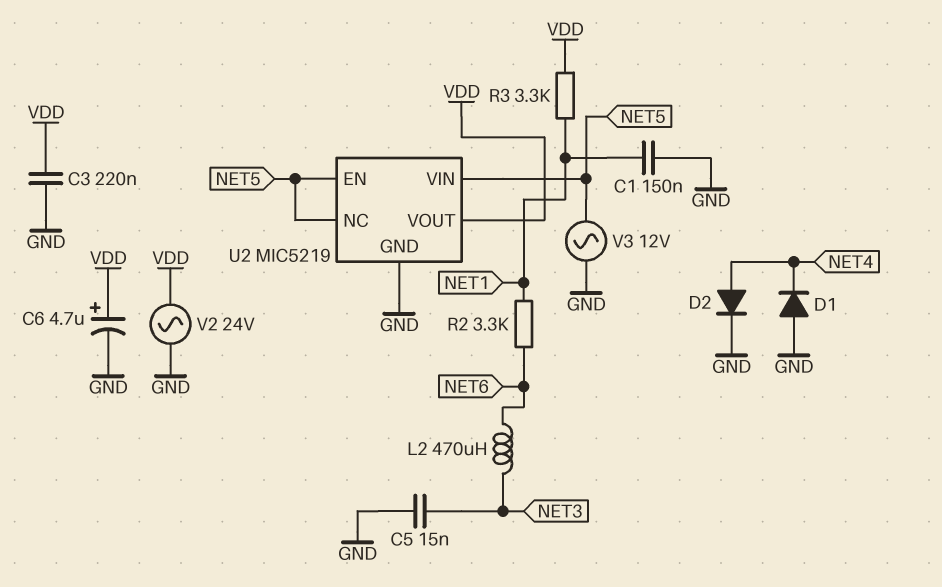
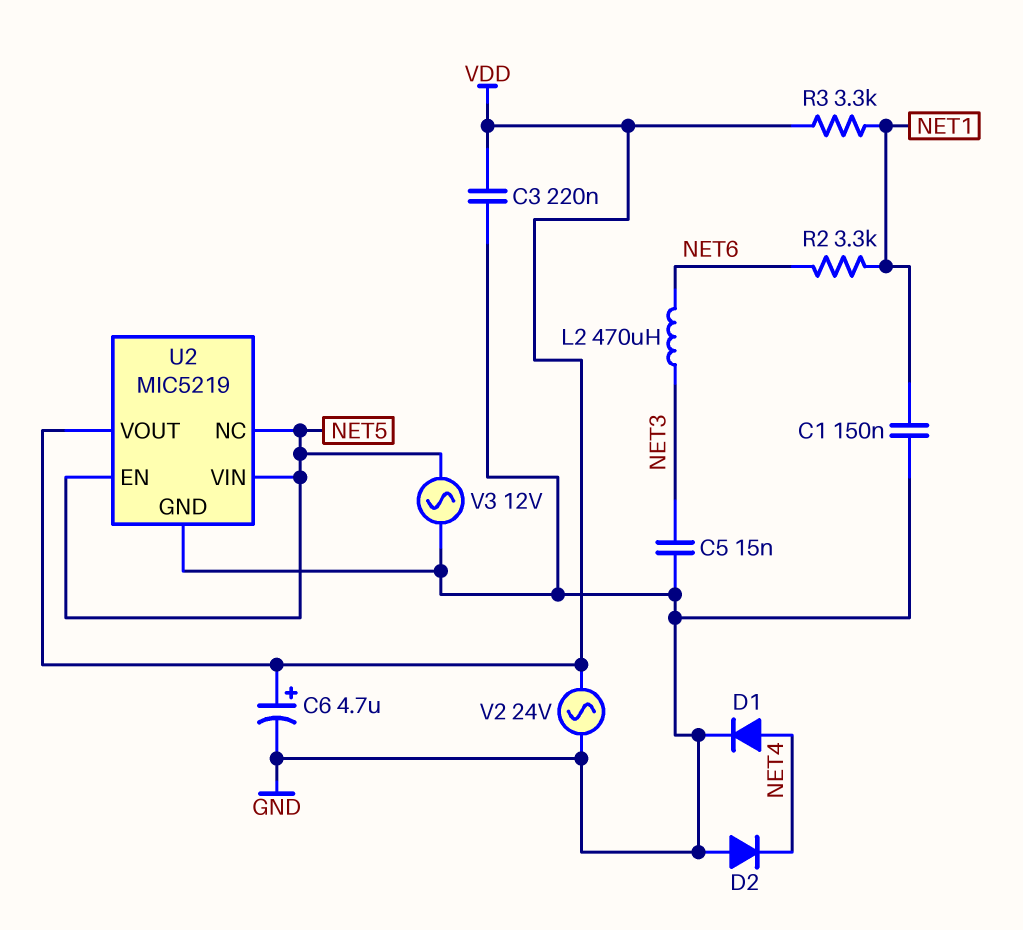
D1: diode (A GND, K NET4) -> diode (A NET4, K GND)
D2: diode (A NET4, K GND) -> diode (A GND, K NET4)

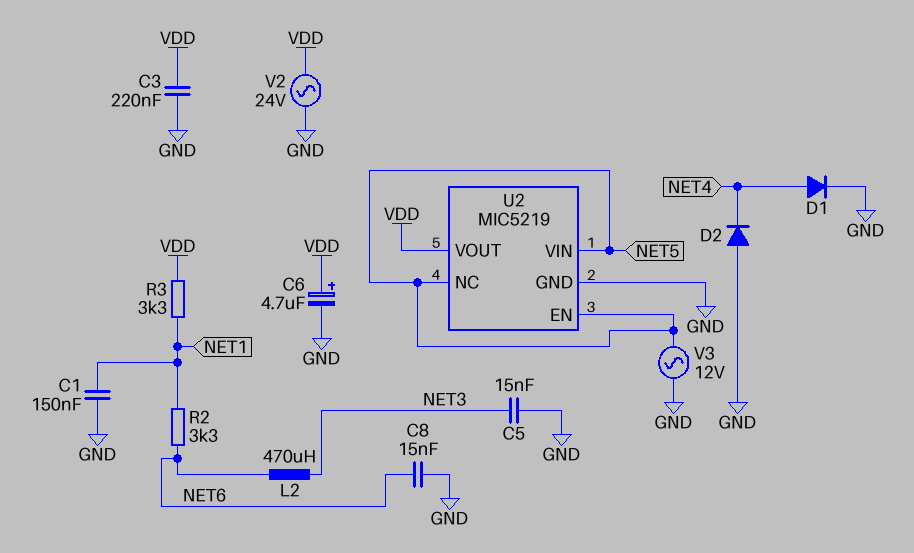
C8: none -> 15nF (GND, NET6)

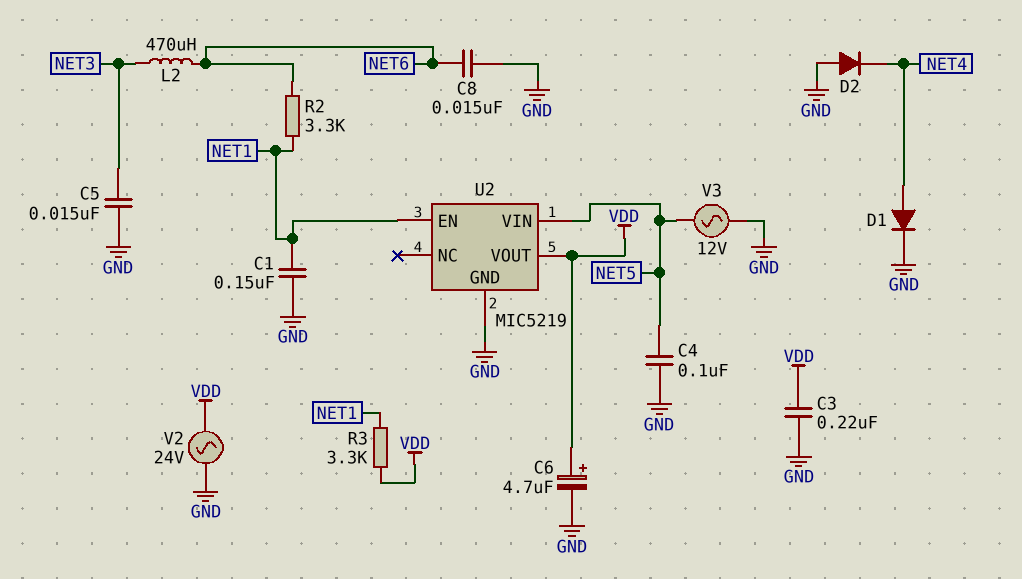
C4: none -> 100nF (GND, NET5)
U2 pin EN: NET5 -> NET1
U2 pin NC: NET5 -> none

